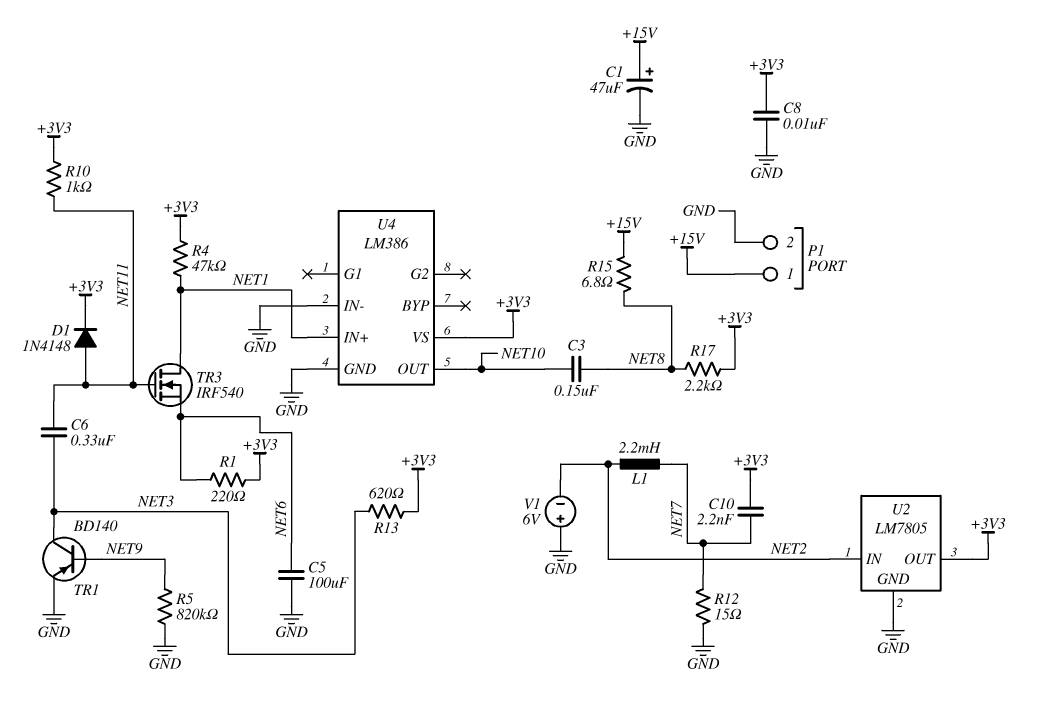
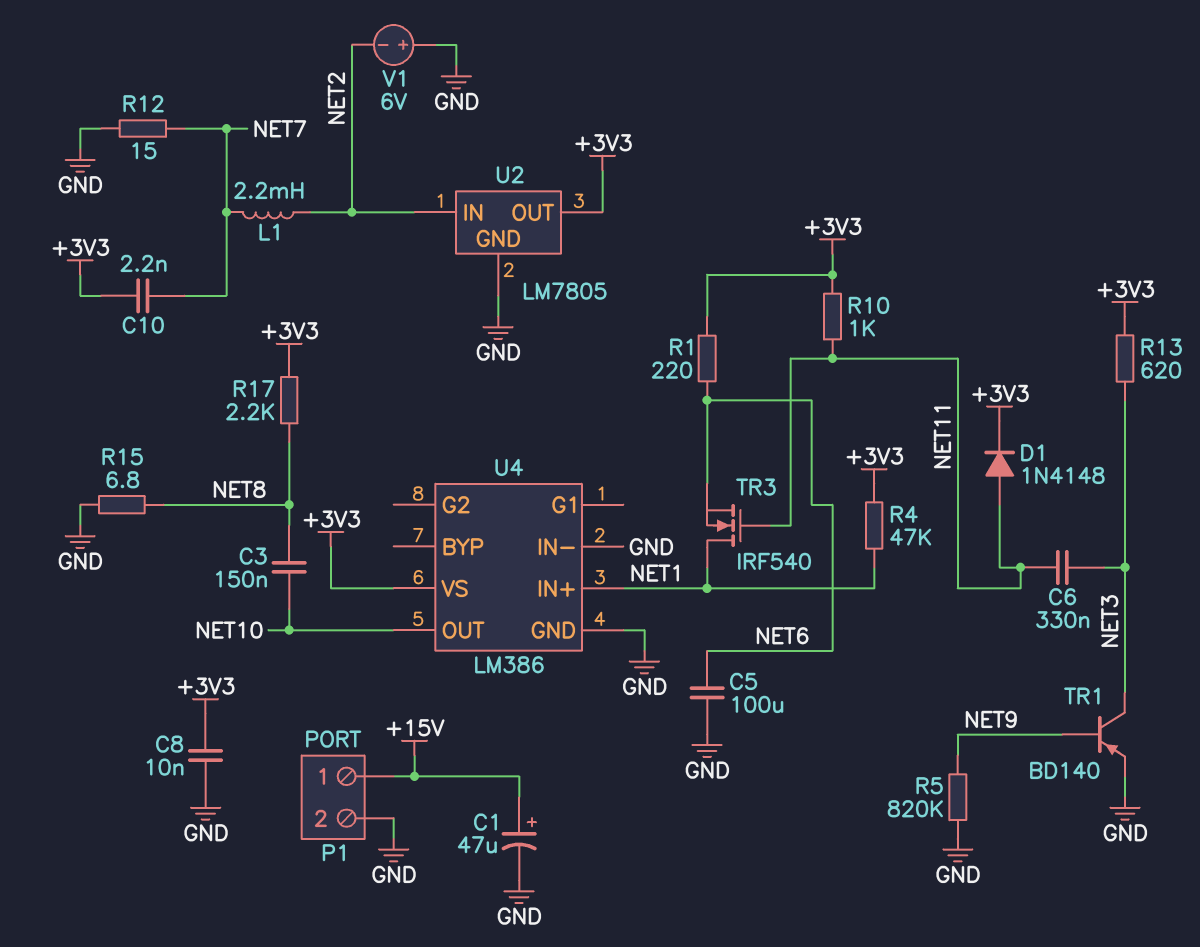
R15: 6.8 (+15V, NET8) -> 6.8 (GND, NET8)

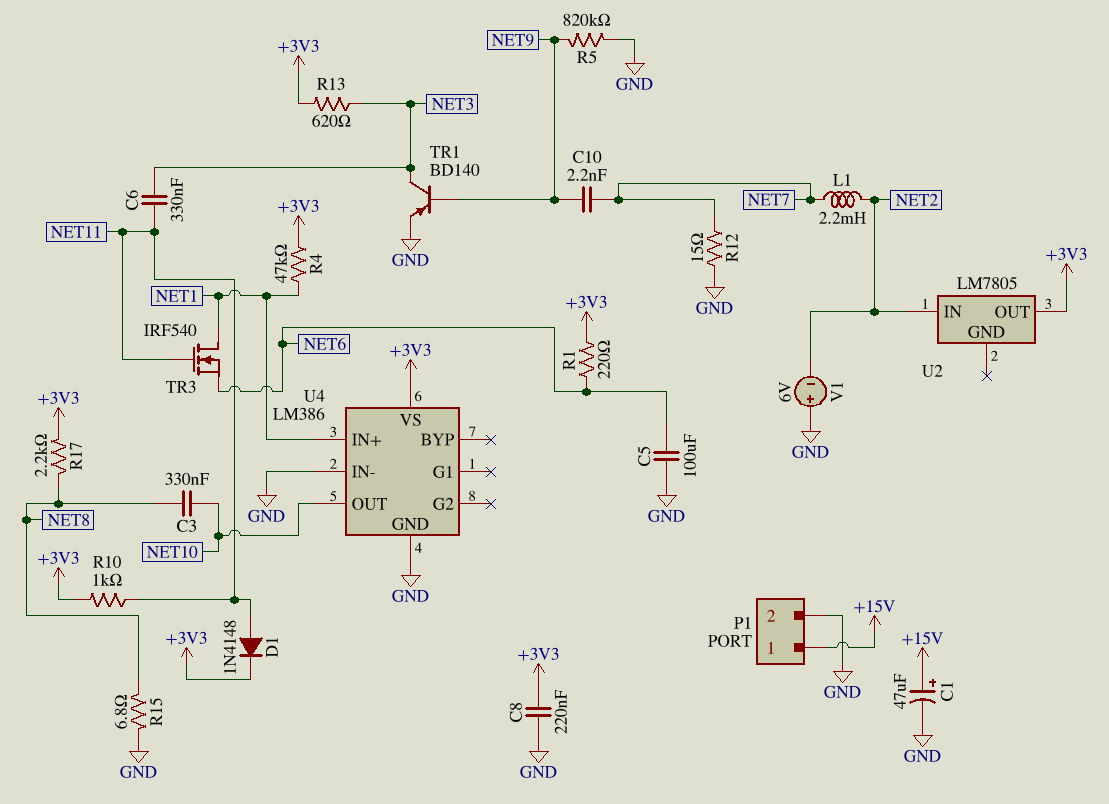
C3: 150nF (NET8, NET10) -> 330nF (NET8, NET10)
C8: 10nF (+3V3, GND) -> 220nF (+3V3, GND)
C10: 2.2nF (+3V3, NET7) -> 2.2nF (NET7, NET9)
U2 pin GND: GND -> none

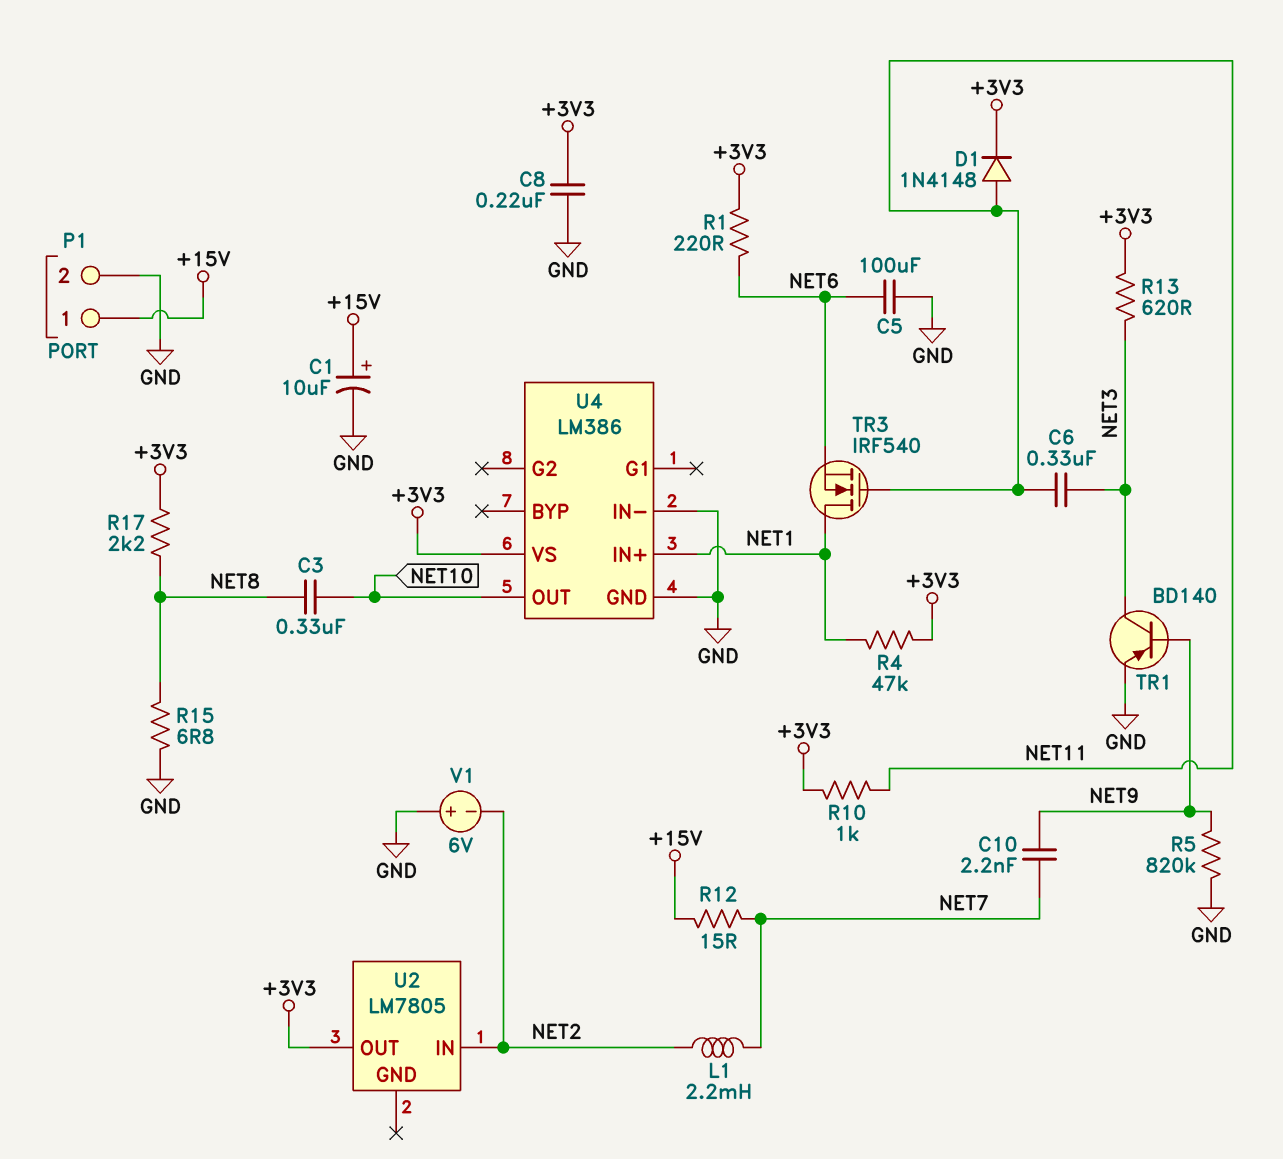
C1: 47uF (plus +15V, minus GND) -> 10uF (plus +15V, minus GND)
R12: 15 (GND, NET7) -> 15 (+15V, NET7)

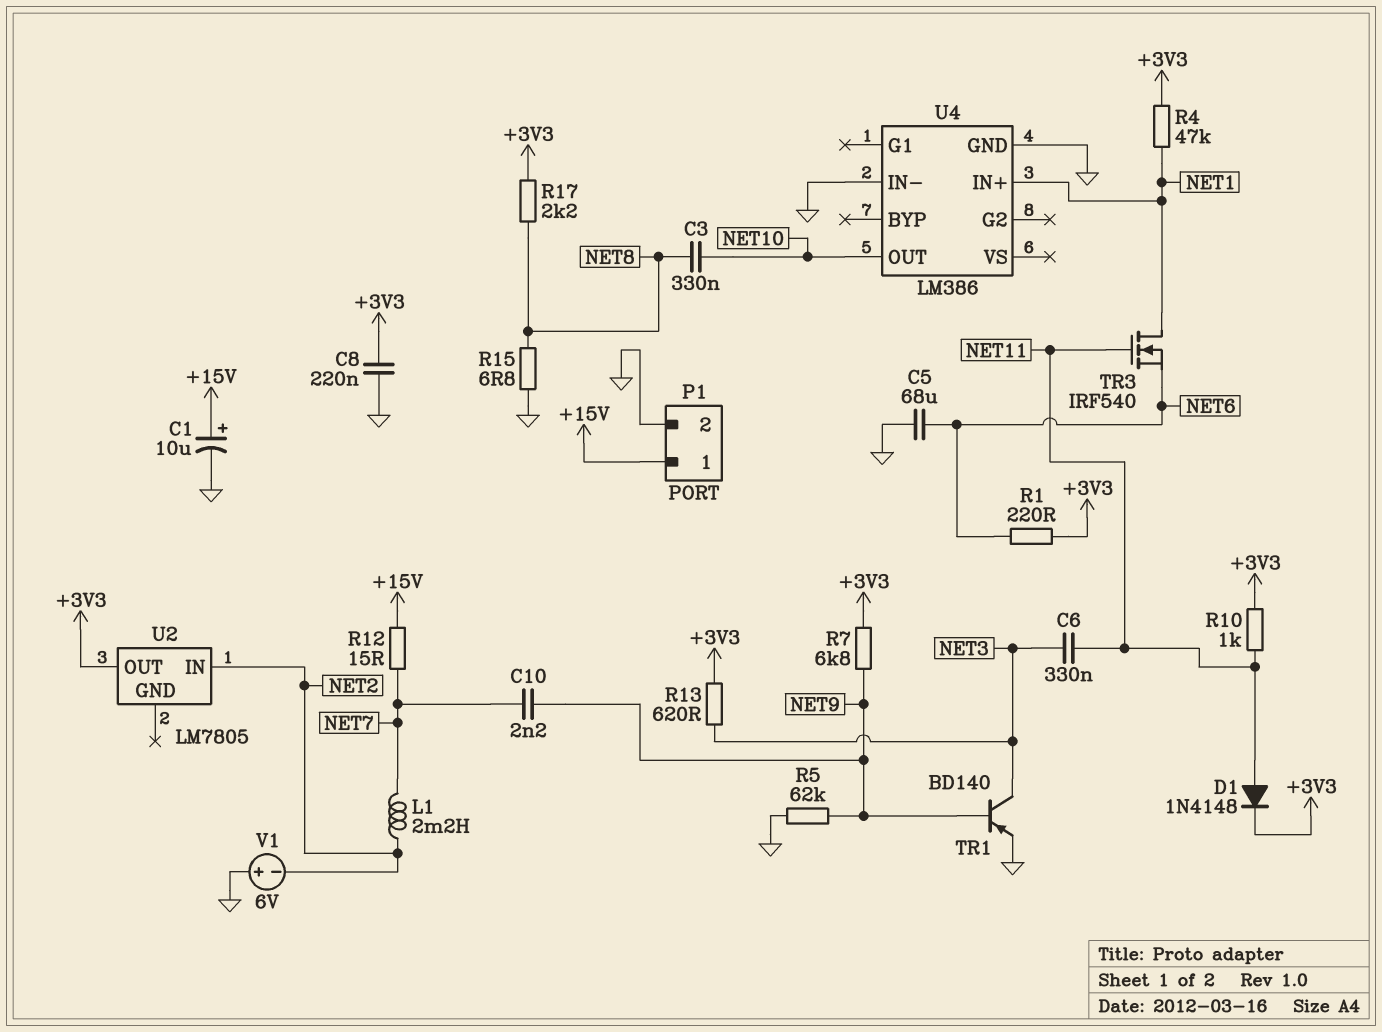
C5: 100uF (GND, NET6) -> 68uF (GND, NET6)
R5: 820k (GND, NET9) -> 62k (GND, NET9)
R7: none -> 6.8k (+3V3, NET9)
U4 pin VS: +3V3 -> none

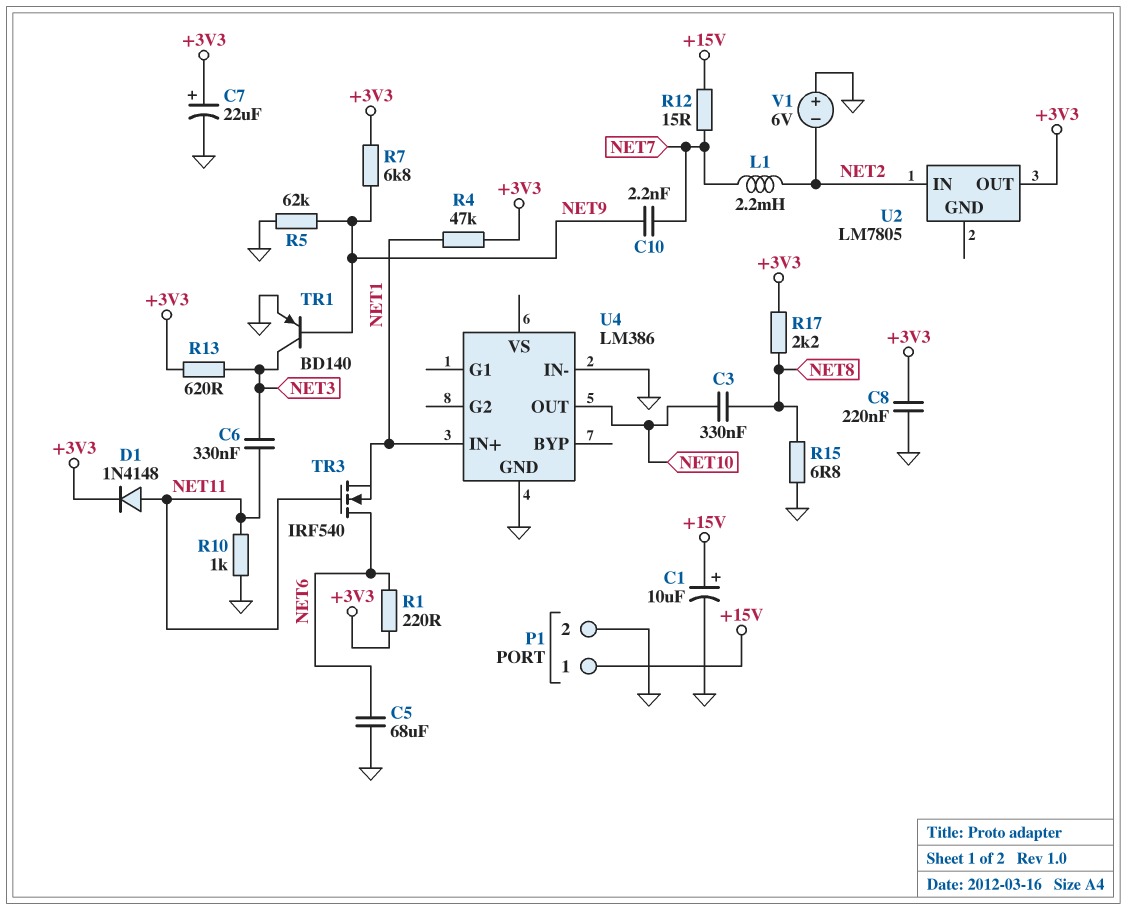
C7: none -> 22uF (plus +3V3, minus GND)
R10: 1k (+3V3, NET11) -> 1k (GND, NET11)
TR3: NMOS IRF540 (G NET11, D NET1, S NET6) -> NMOS IRF540 (G NET11, D NET6, S NET1)

